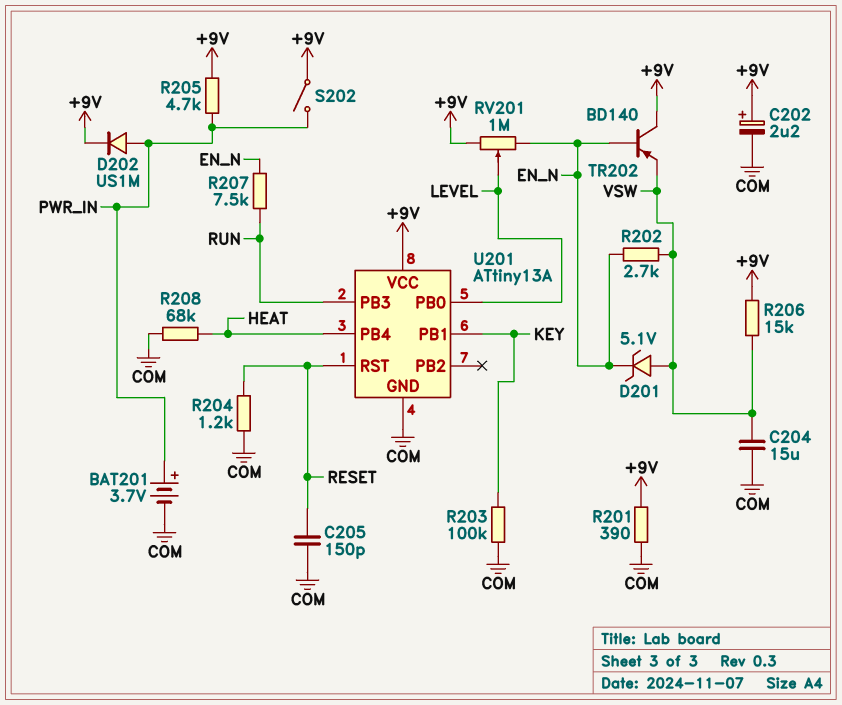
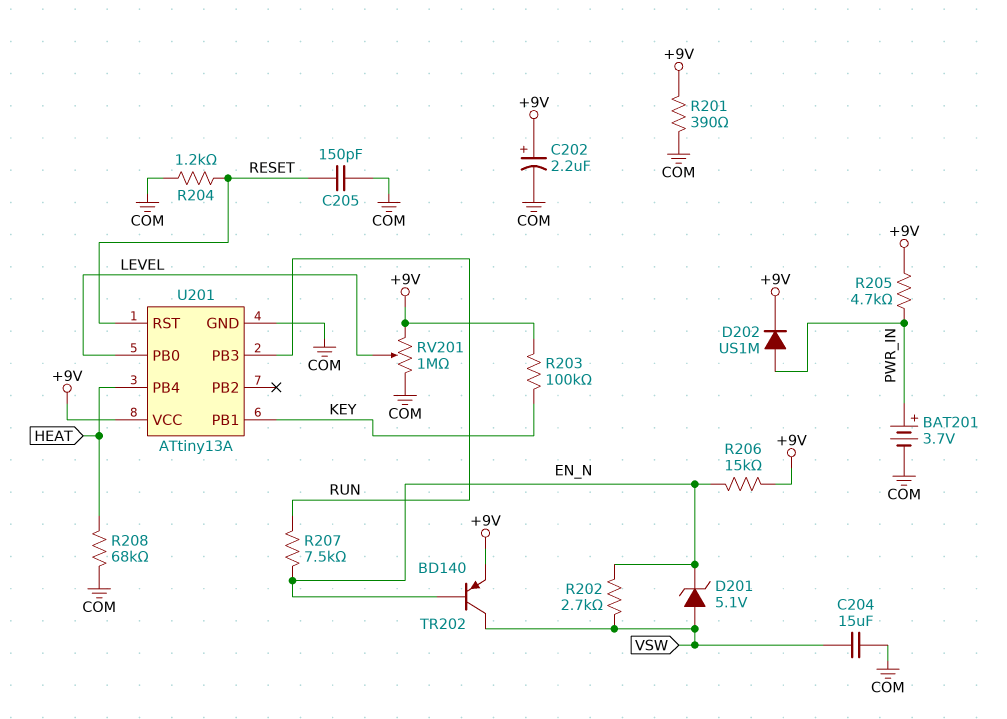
R203: 100k (COM, KEY) -> 100k (+9V, KEY)
R206: 15k (+9V, VSW) -> 15k (+9V, EN_N)
RV201: 1M (+9V, EN_N, wiper LEVEL) -> 1M (+9V, COM, wiper LEVEL)
S202: switch (+9V, PWR_IN) -> none
TR202: PNP BD140 (B EN_N, C +9V, E VSW) -> PNP BD140 (B EN_N, C VSW, E +9V)

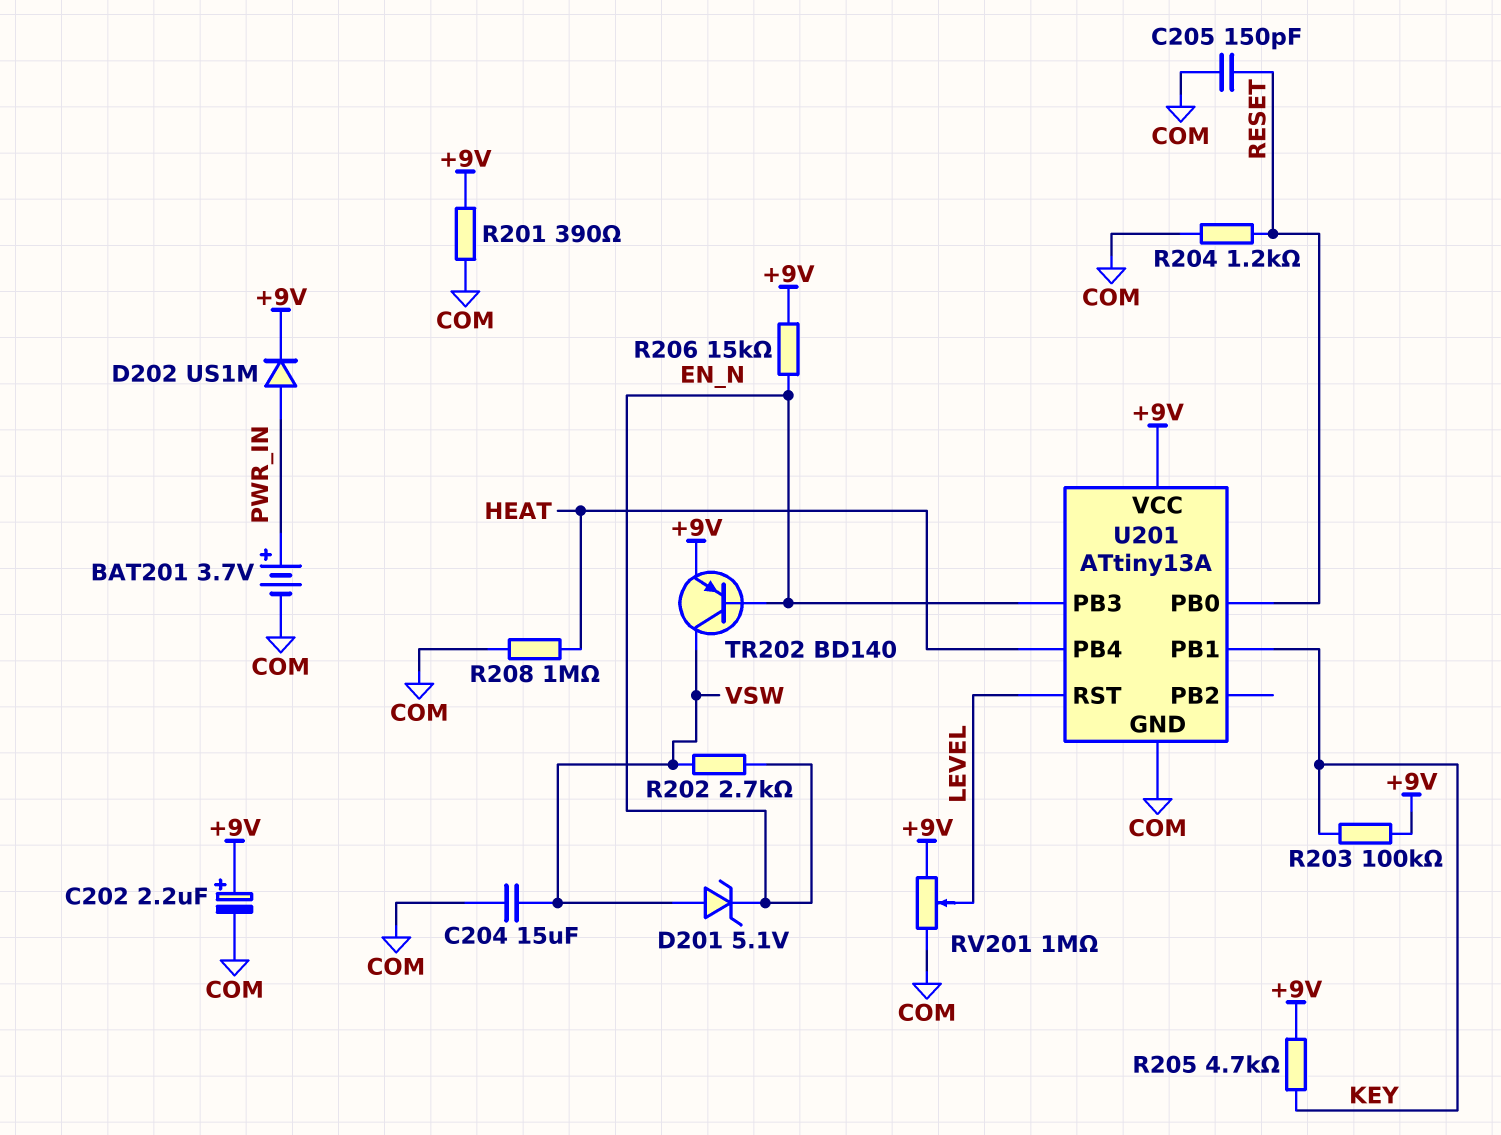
R205: 4.7k (+9V, PWR_IN) -> 4.7k (+9V, KEY)
R207: 7.5k (EN_N, RUN) -> none
R208: 68k (COM, HEAT) -> 1M (COM, HEAT)
U201 pin PB0: LEVEL -> RESET
U201 pin PB3: RUN -> EN_N
U201 pin RST: RESET -> LEVEL

